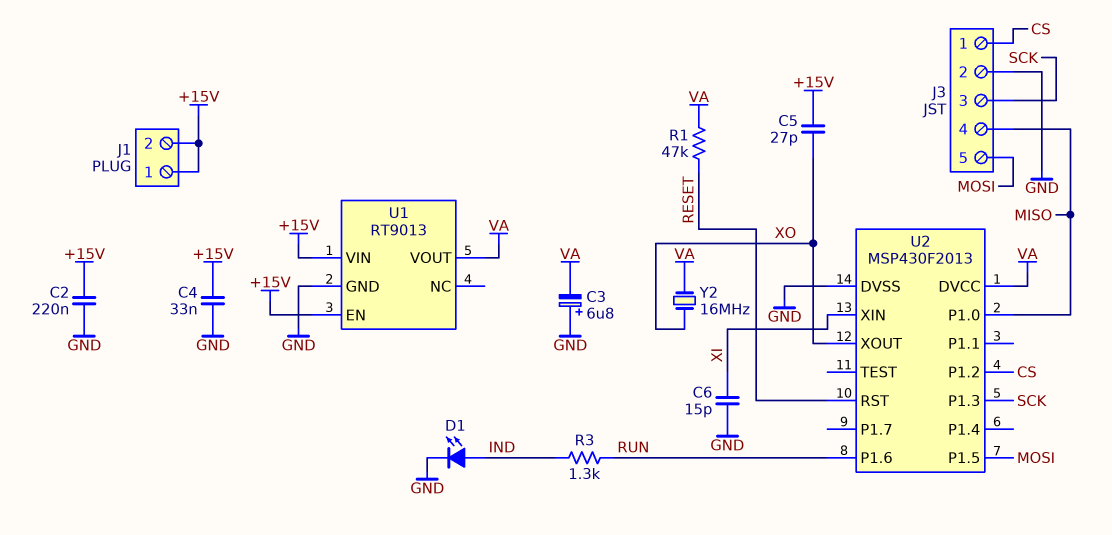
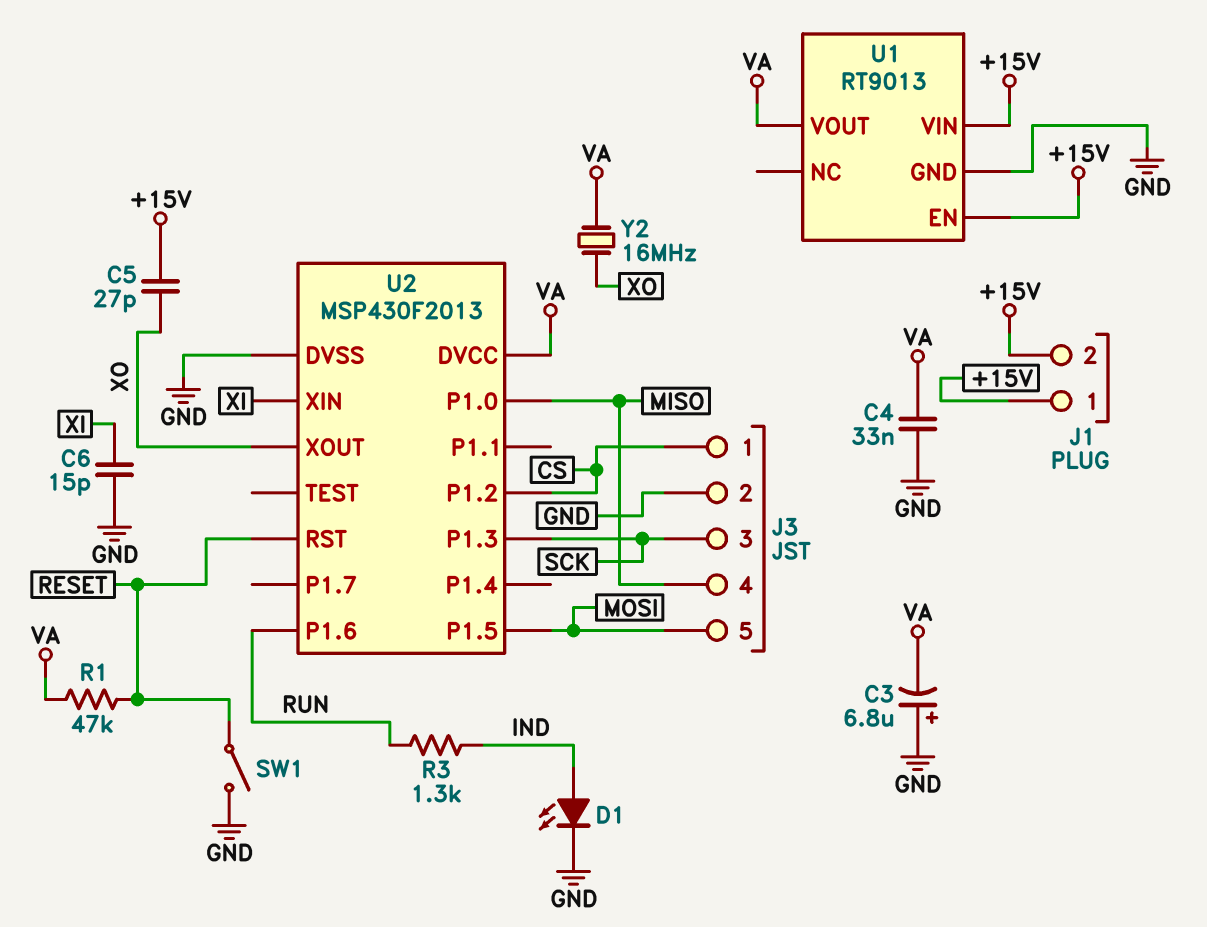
C2: 220nF (+15V, GND) -> none
C4: 33nF (+15V, GND) -> 33nF (GND, VA)
SW1: none -> switch (GND, RESET)

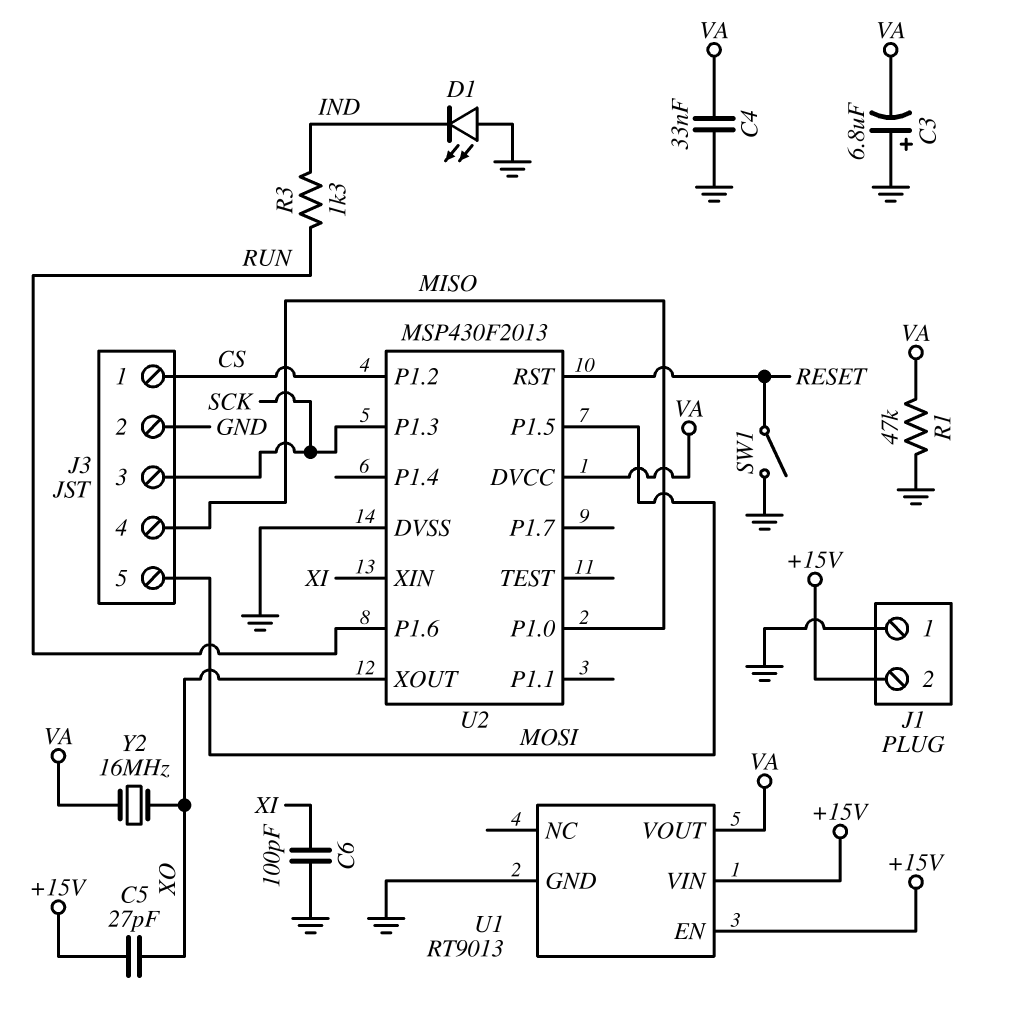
C6: 15pF (GND, XI) -> 100pF (GND, XI)
D1: LED (A IND, K GND) -> LED (A GND, K IND)
J1 pin 1: +15V -> GND
R1: 47k (RESET, VA) -> 47k (GND, VA)

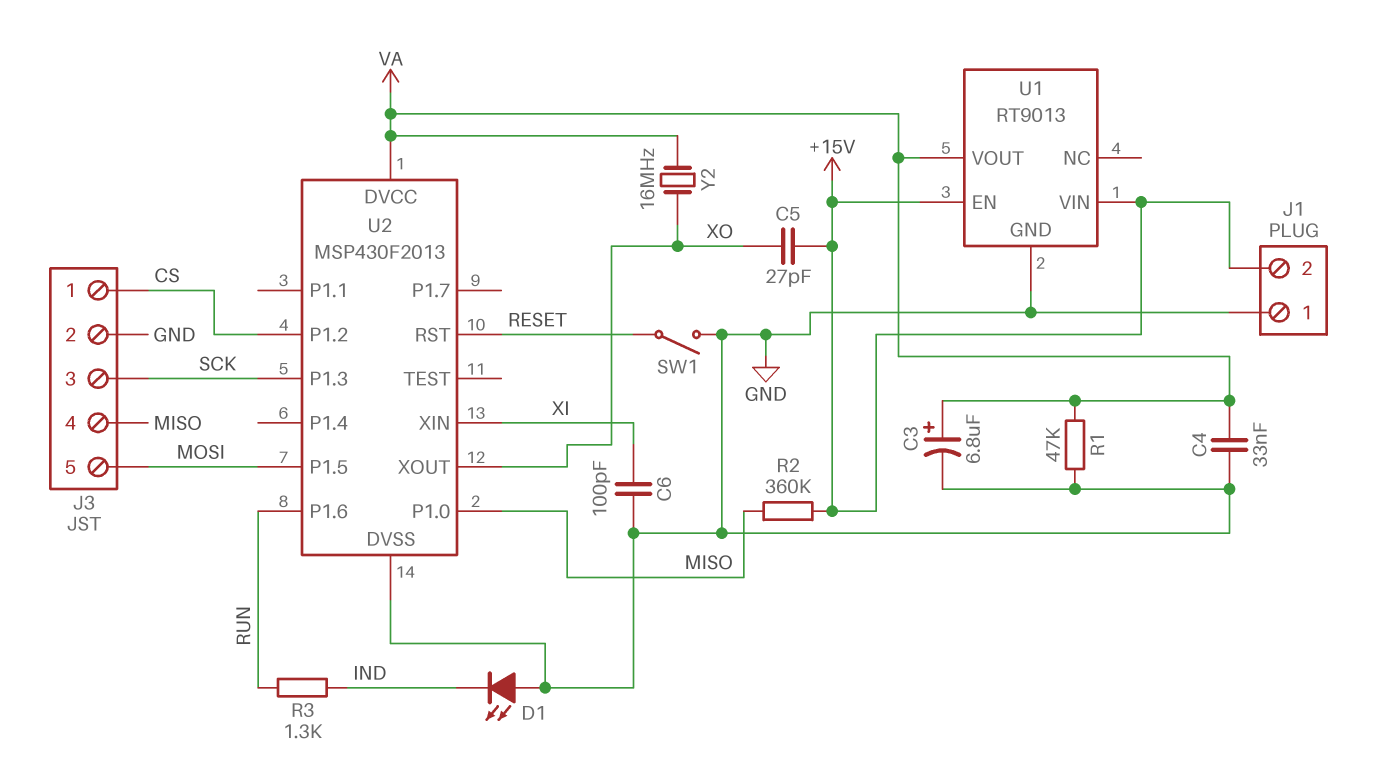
C3: 6.8uF (plus GND, minus VA) -> 6.8uF (plus VA, minus GND)
R2: none -> 360k (+15V, MISO)

